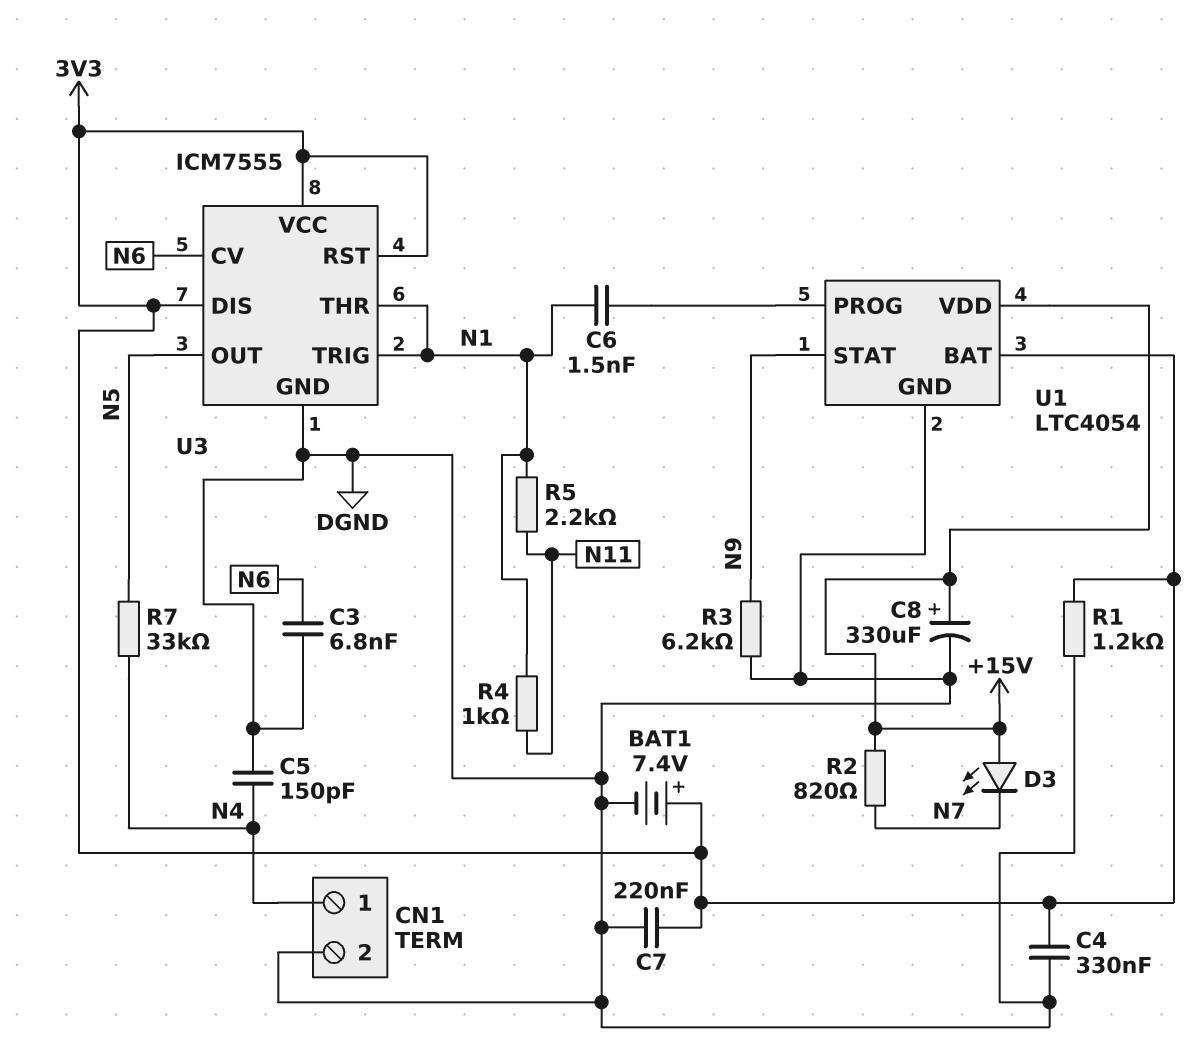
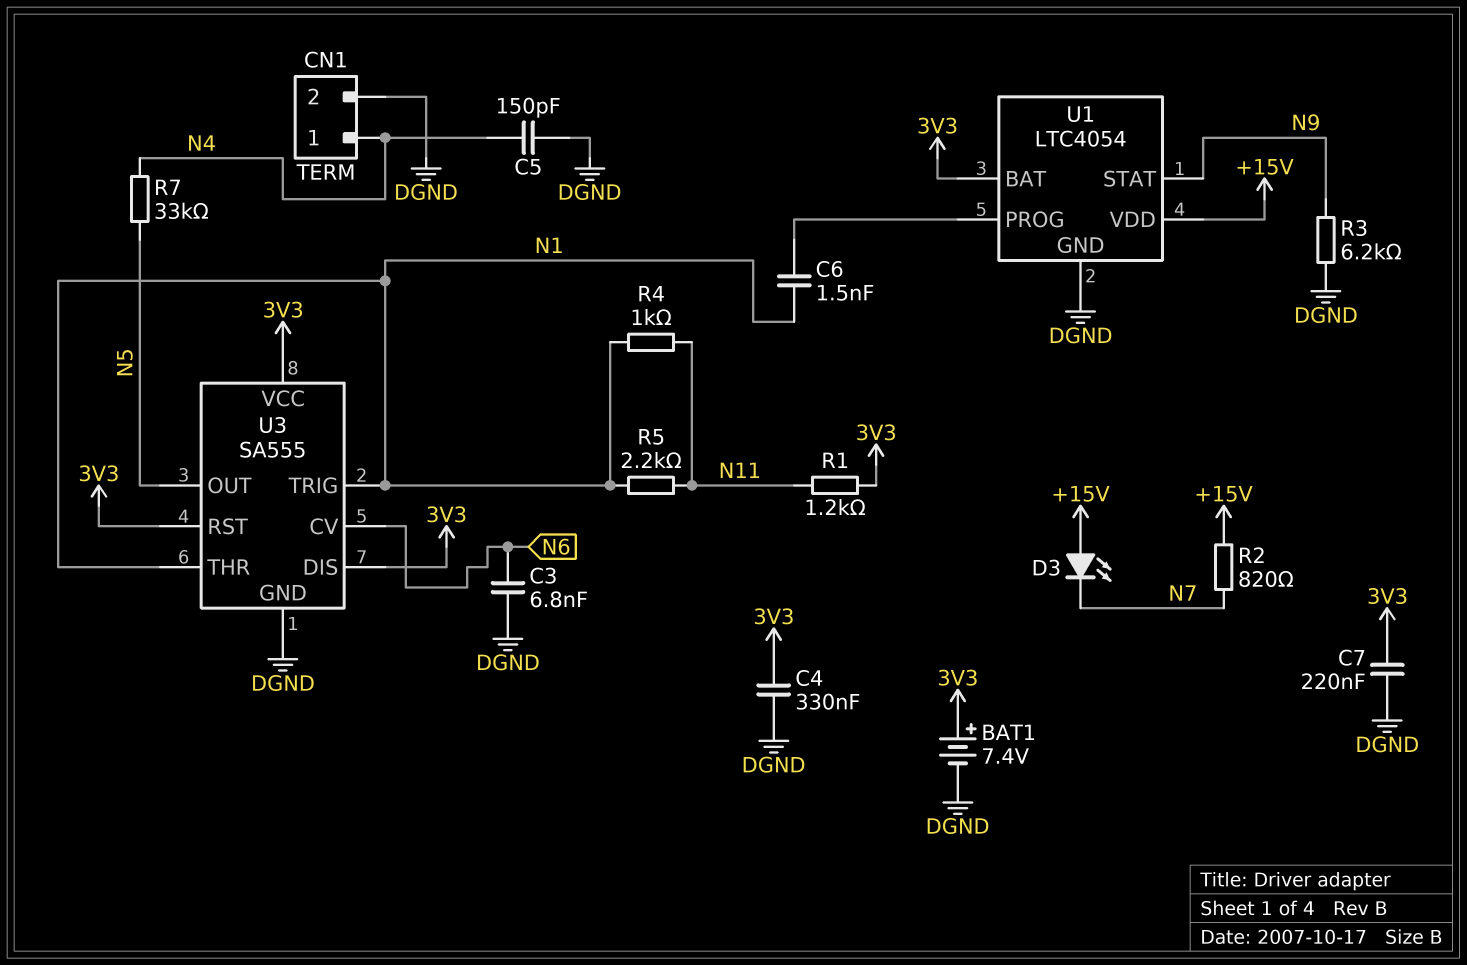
C8: 330uF (plus +15V, minus DGND) -> none
R1: 1.2k (3V3, DGND) -> 1.2k (3V3, N11)
U3: ICM7555 -> SA555

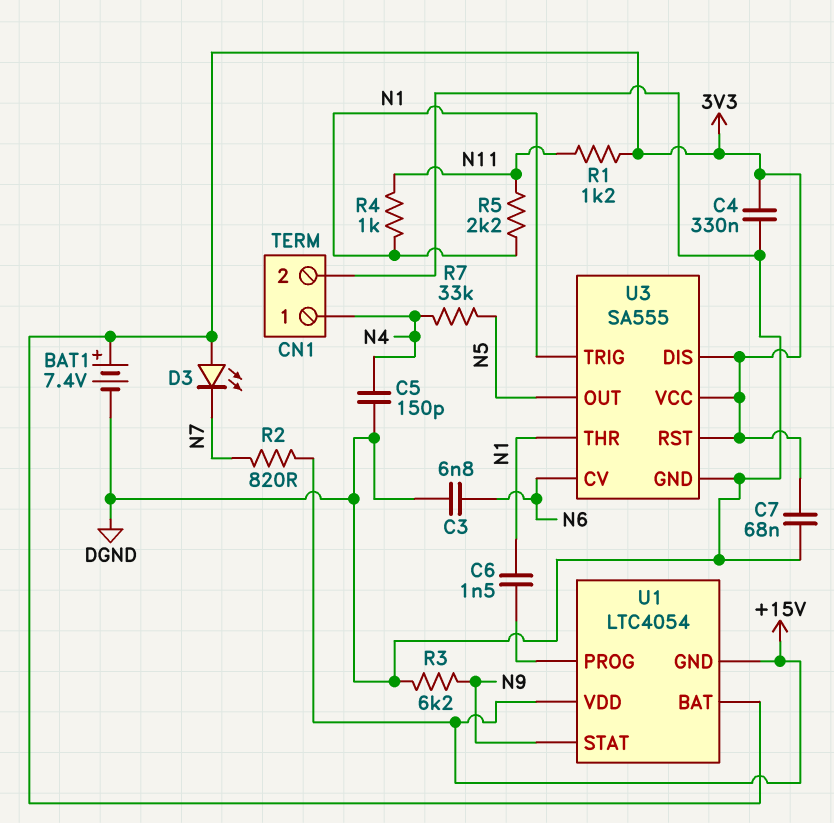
C7: 220nF (3V3, DGND) -> 68nF (3V3, DGND)
D3: LED (A +15V, K N7) -> LED (A 3V3, K N7)
U1 pin GND: DGND -> +15V

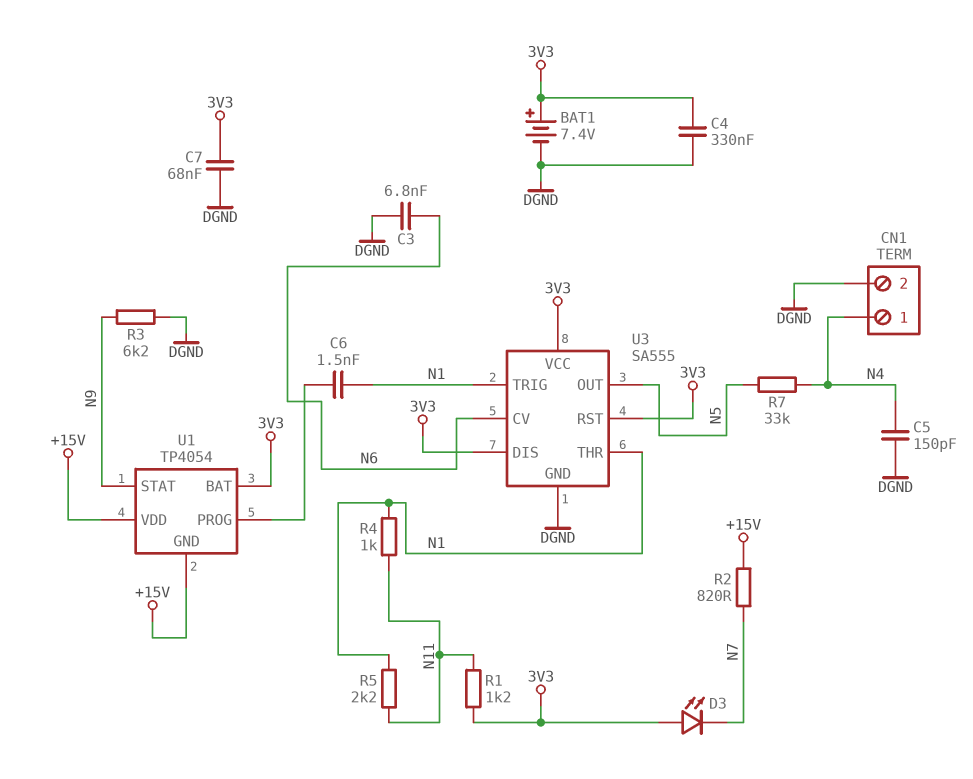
U1: LTC4054 -> TP4054

